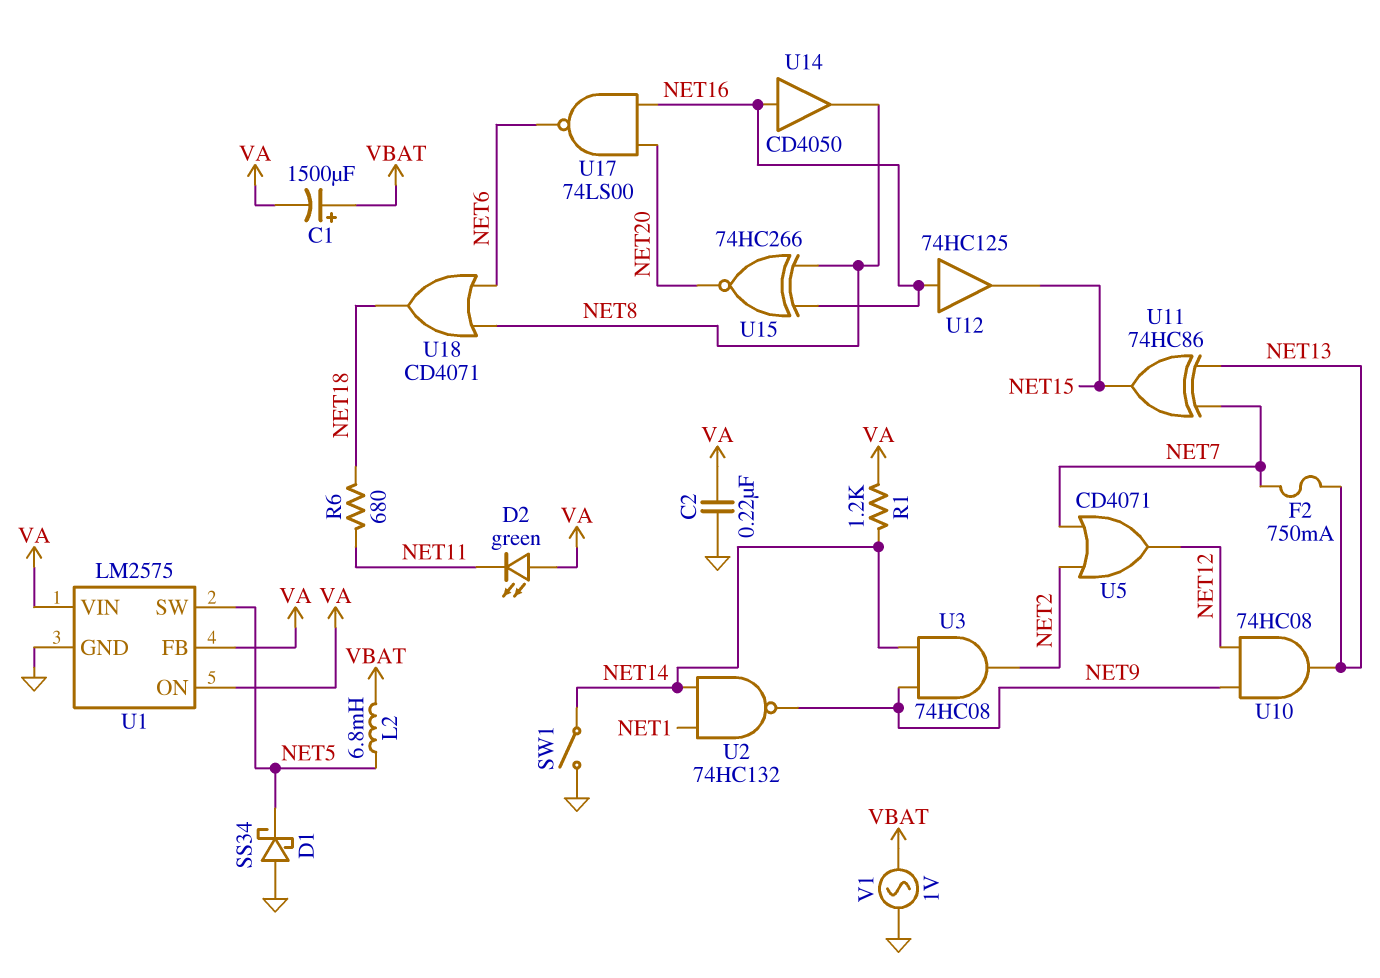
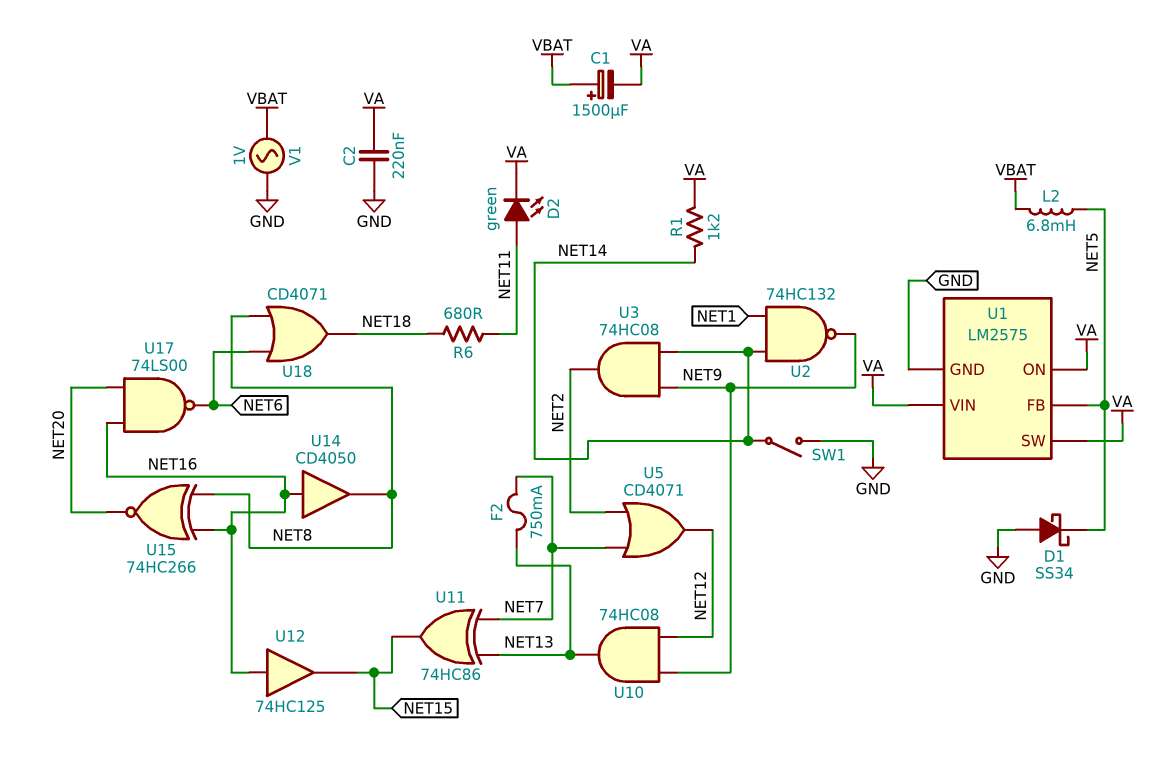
D2: LED green (A VA, K NET11) -> LED green (A NET11, K VA)
U1 pin FB: VA -> NET5
U1 pin SW: NET5 -> VA

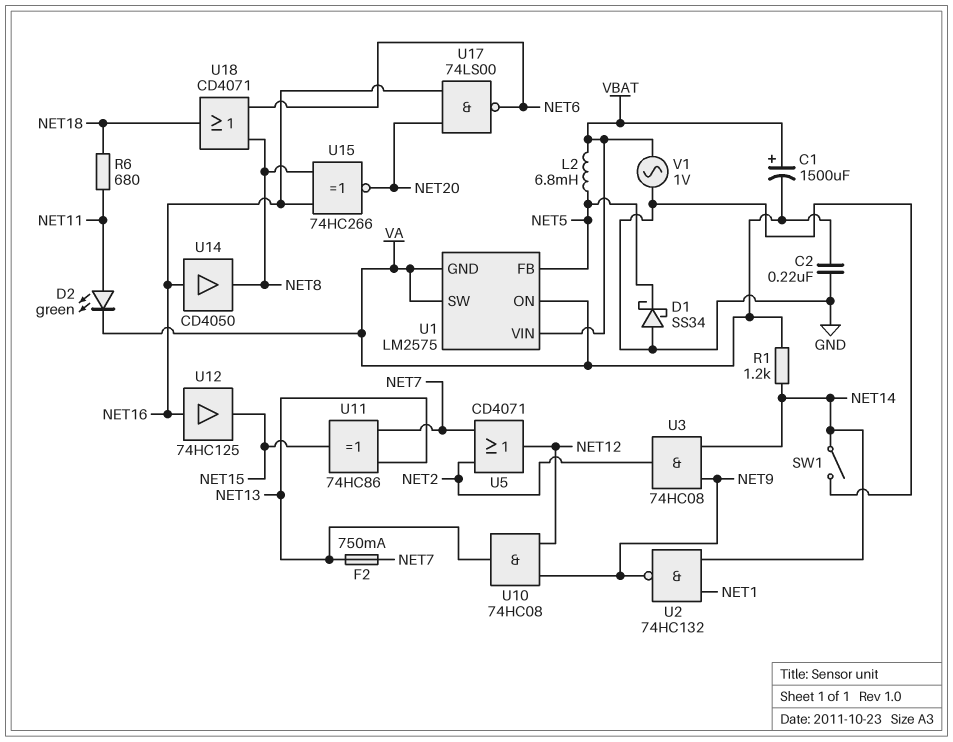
U1 pin GND: GND -> VA
U1 pin VIN: VA -> VBAT

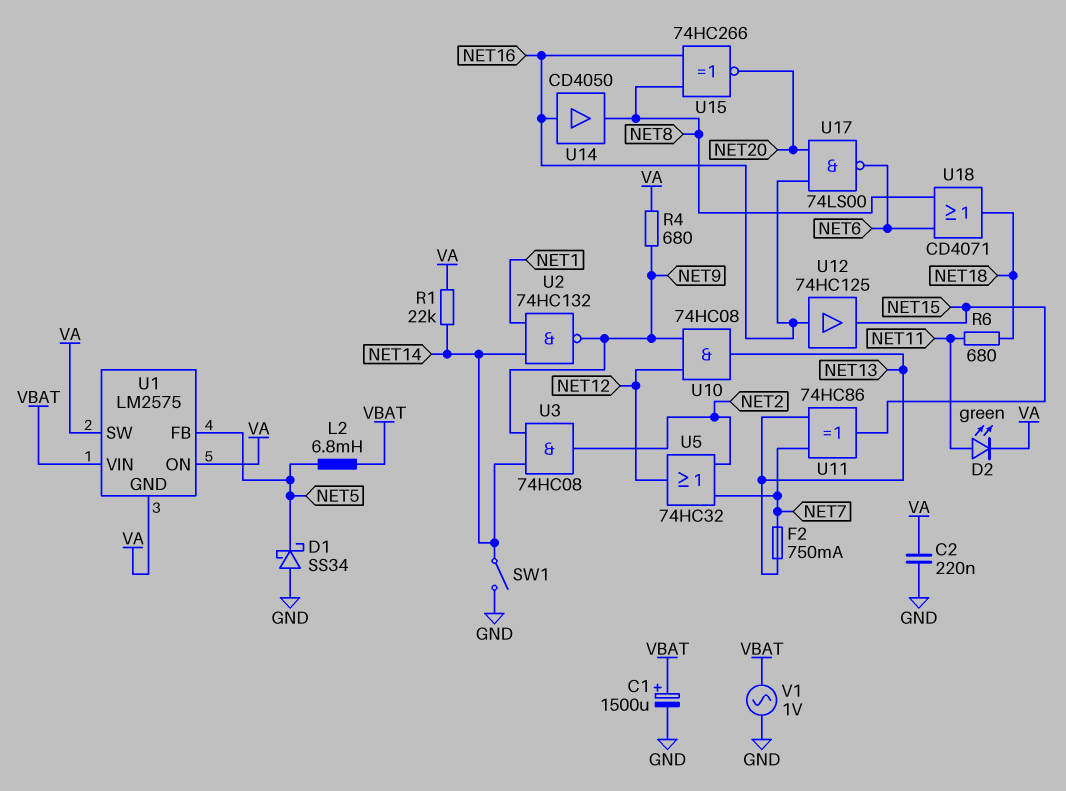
C1: 1500uF (plus VBAT, minus VA) -> 1500uF (plus VBAT, minus GND)
R1: 1.2k (NET14, VA) -> 22k (NET14, VA)
R4: none -> 680 (NET9, VA)
U5: OR CD4071 (in NET2, in NET7, out NET12) -> OR 74HC32 (in NET2, in NET7, out NET12)

